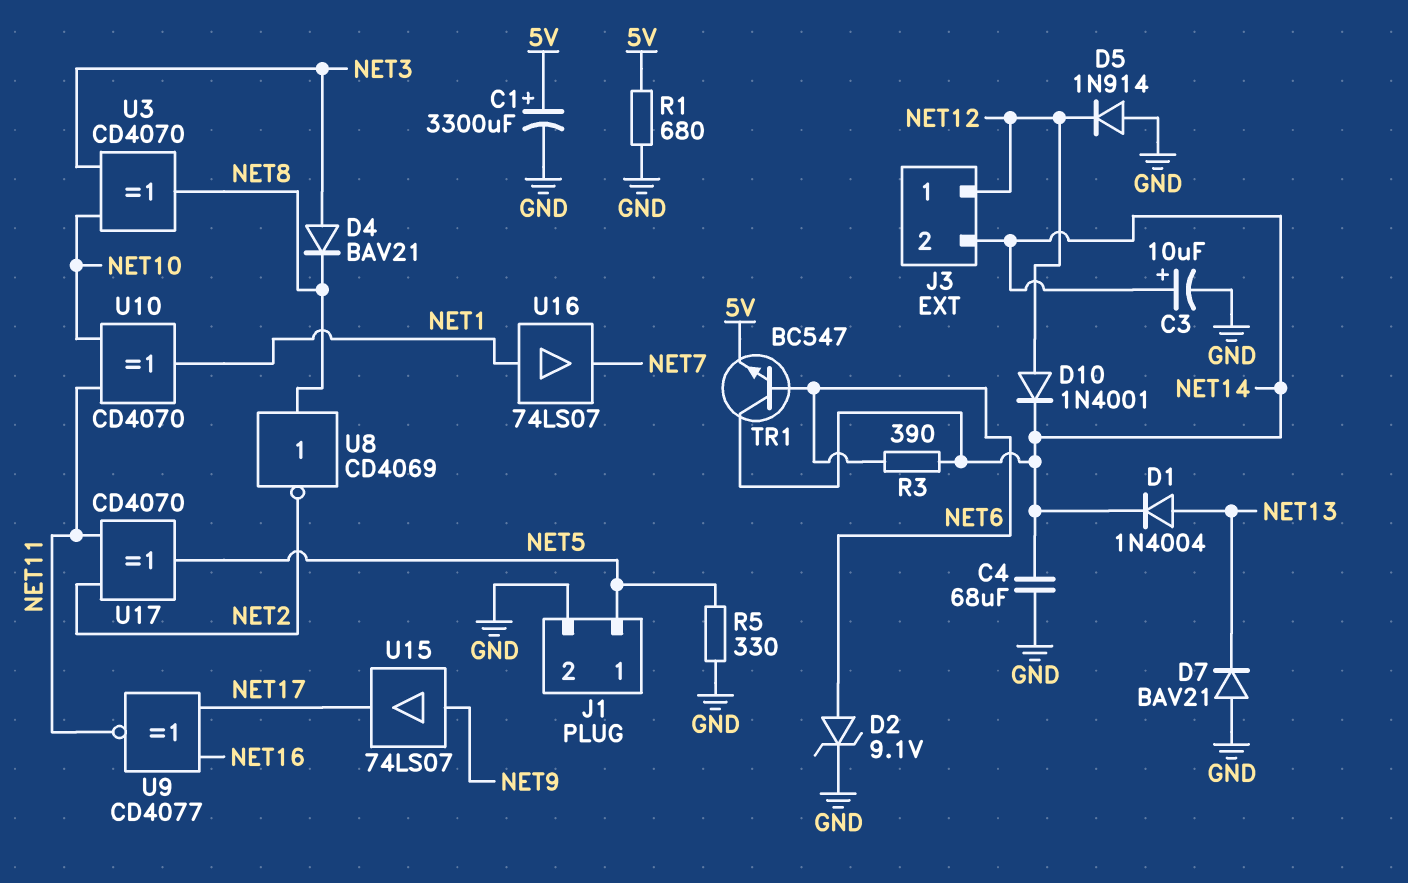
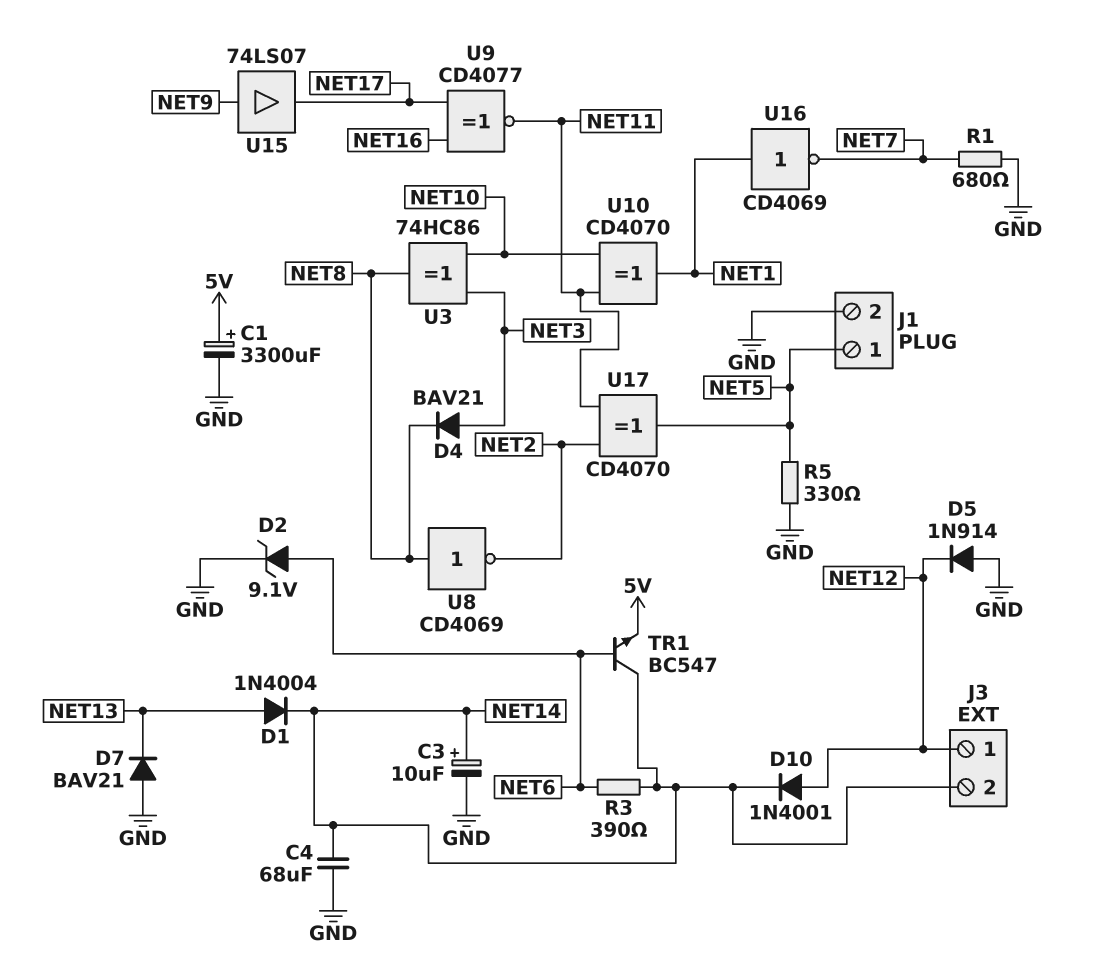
R1: 680 (5V, GND) -> 680 (GND, NET7)
U3: XOR CD4070 (in NET3, in NET10, out NET8) -> XOR 74HC86 (in NET3, in NET10, out NET8)
U16: buffer 74LS07 (in NET1, out NET7) -> NOT CD4069 (in NET1, out NET7)

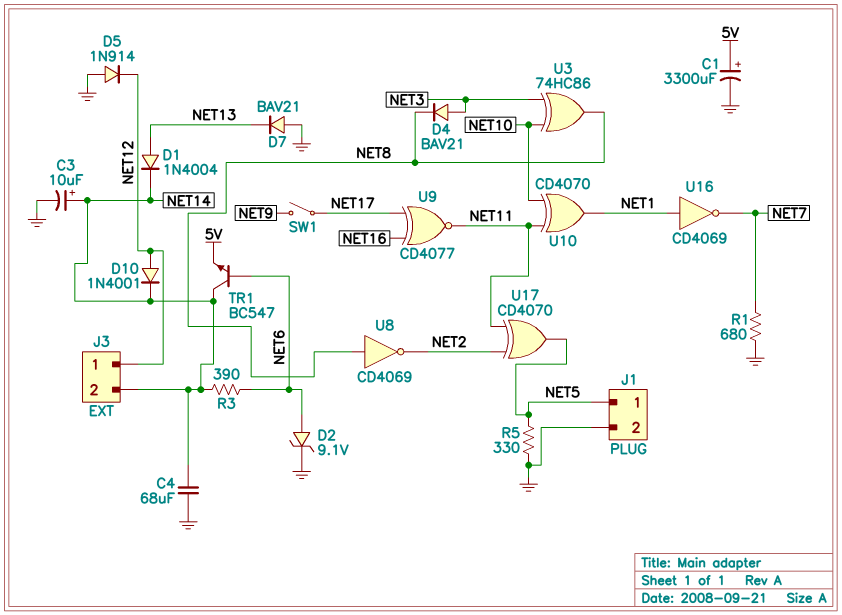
SW1: none -> switch (NET9, NET17)
U15: buffer 74LS07 (in NET9, out NET17) -> none

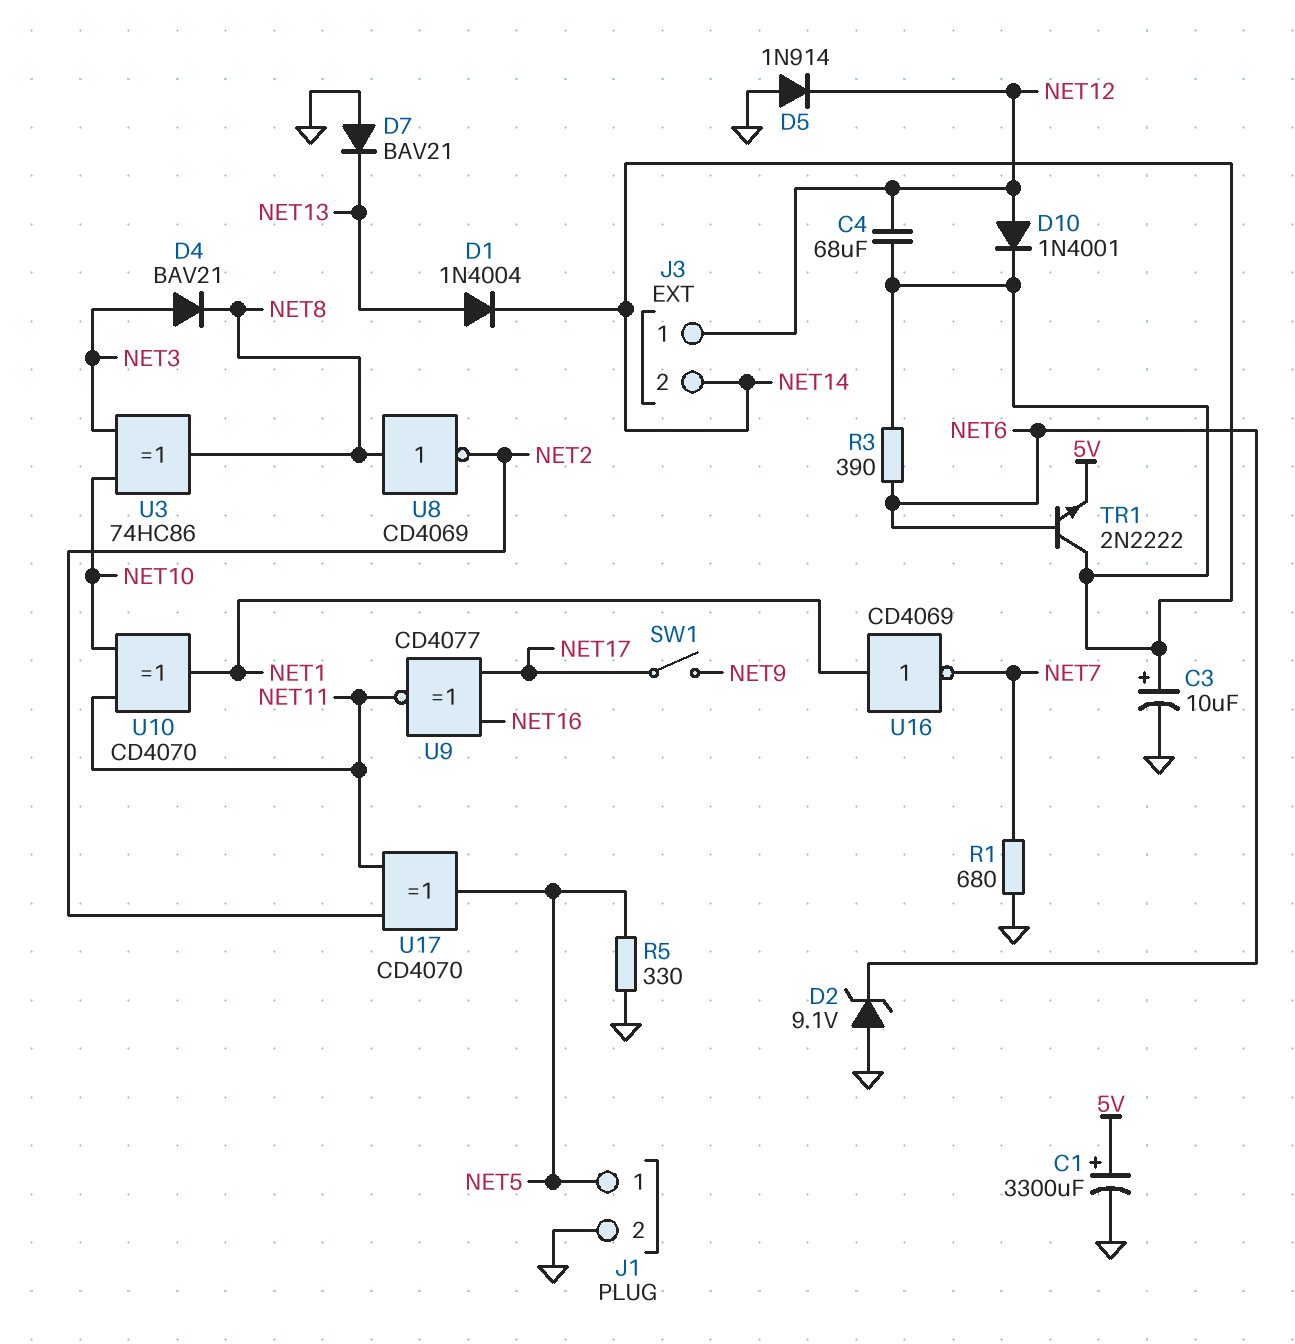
C4: 68uF (GND, NET14) -> 68uF (NET12, NET14)
D2: zener 9.1V (A NET6, K GND) -> zener 9.1V (A GND, K NET6)
TR1: NPN BC547 (B NET6, C NET14, E 5V) -> NPN 2N2222 (B NET6, C NET14, E 5V)

